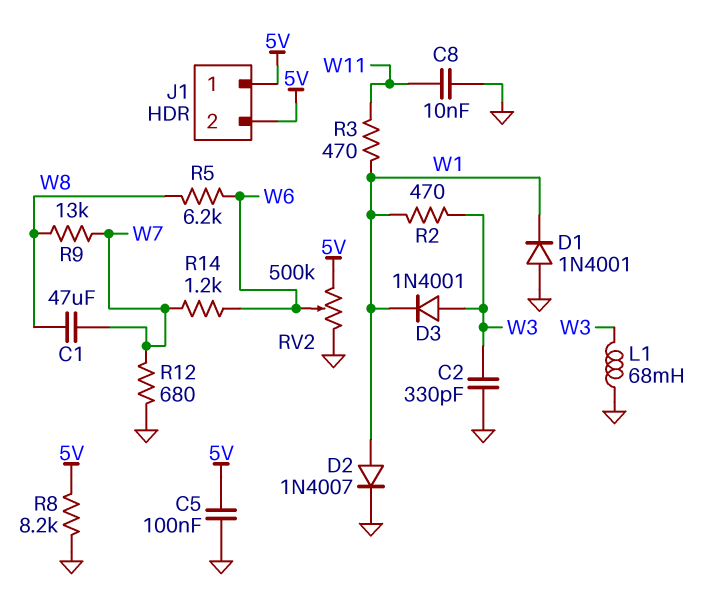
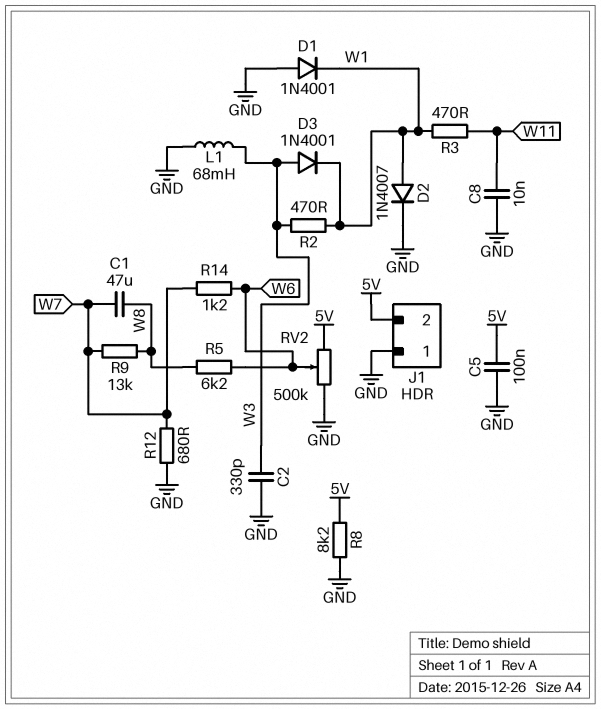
J1 pin 1: 5V -> GND

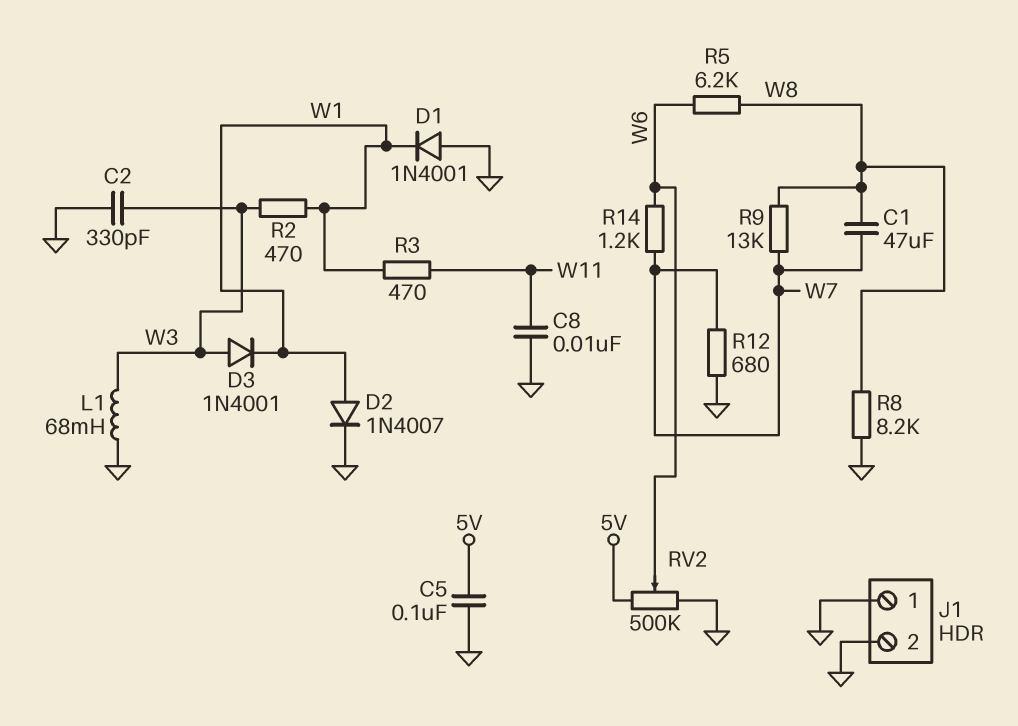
J1 pin 2: 5V -> GND
R8: 8.2k (5V, GND) -> 8.2k (GND, W8)

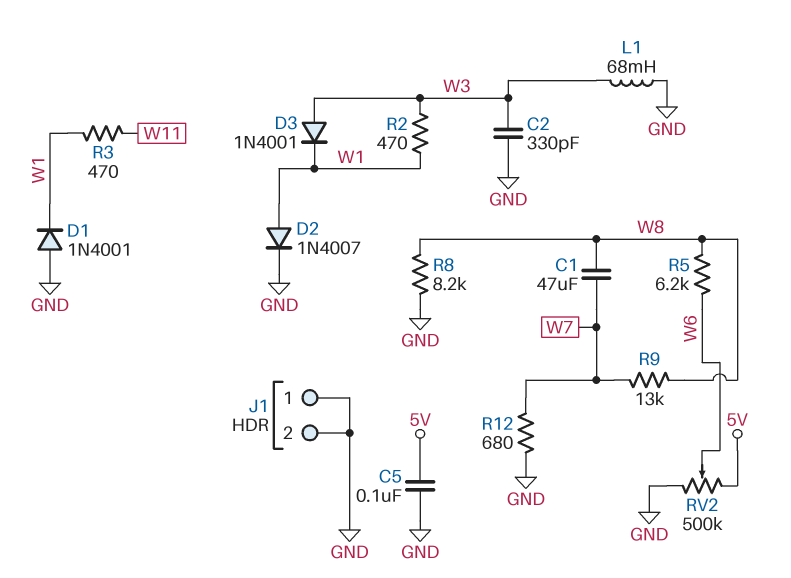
C8: 10nF (GND, W11) -> none
R14: 1.2k (W6, W7) -> none

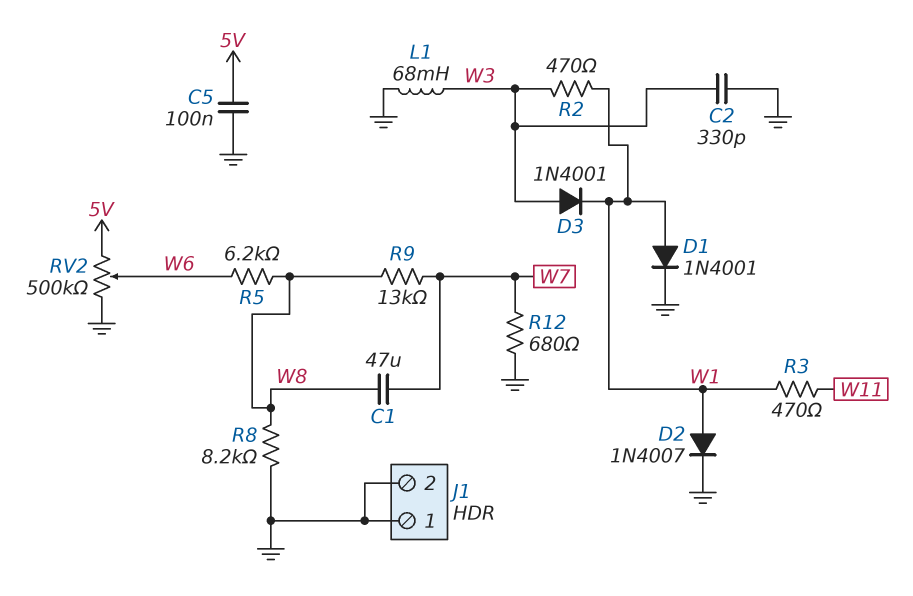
D1: diode 1N4001 (A GND, K W1) -> diode 1N4001 (A W1, K GND)

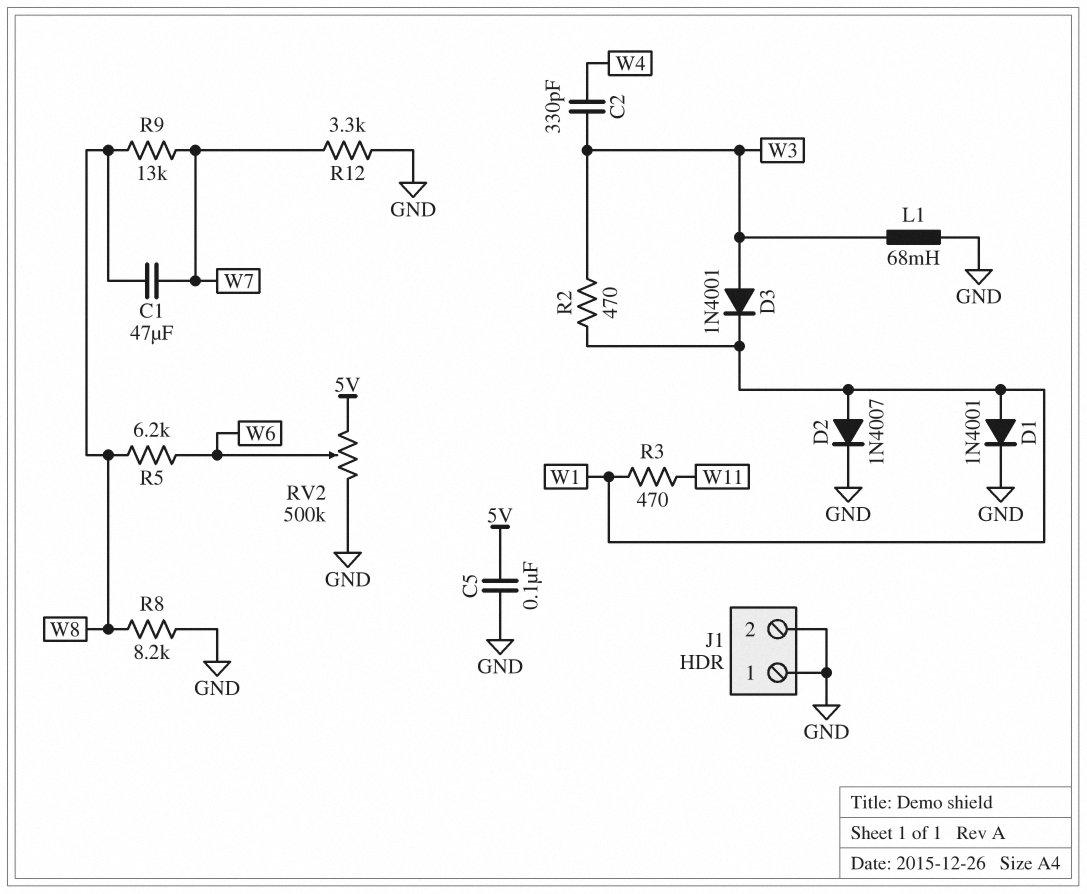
C2: 330pF (GND, W3) -> 330pF (W3, W4)
R12: 680 (GND, W7) -> 3.3k (GND, W7)

